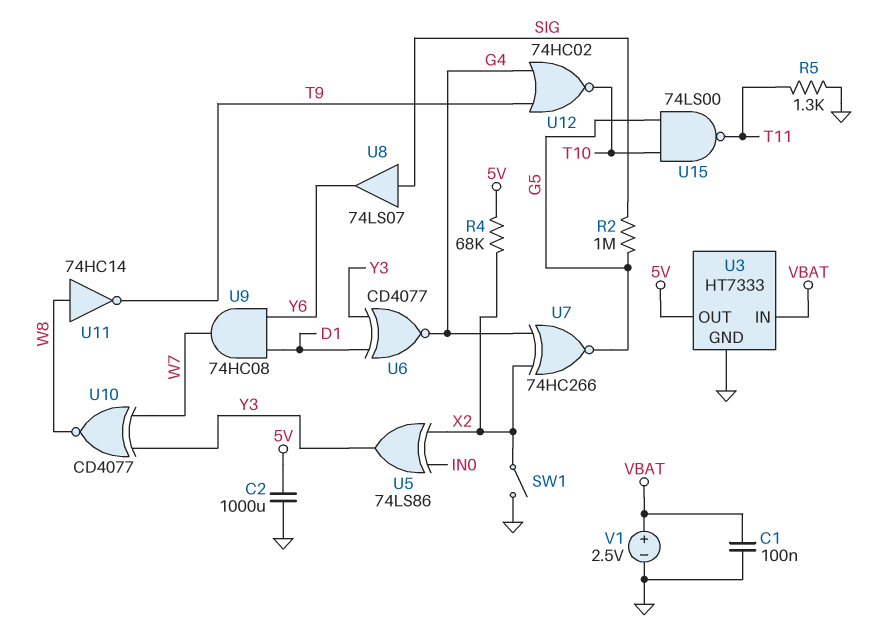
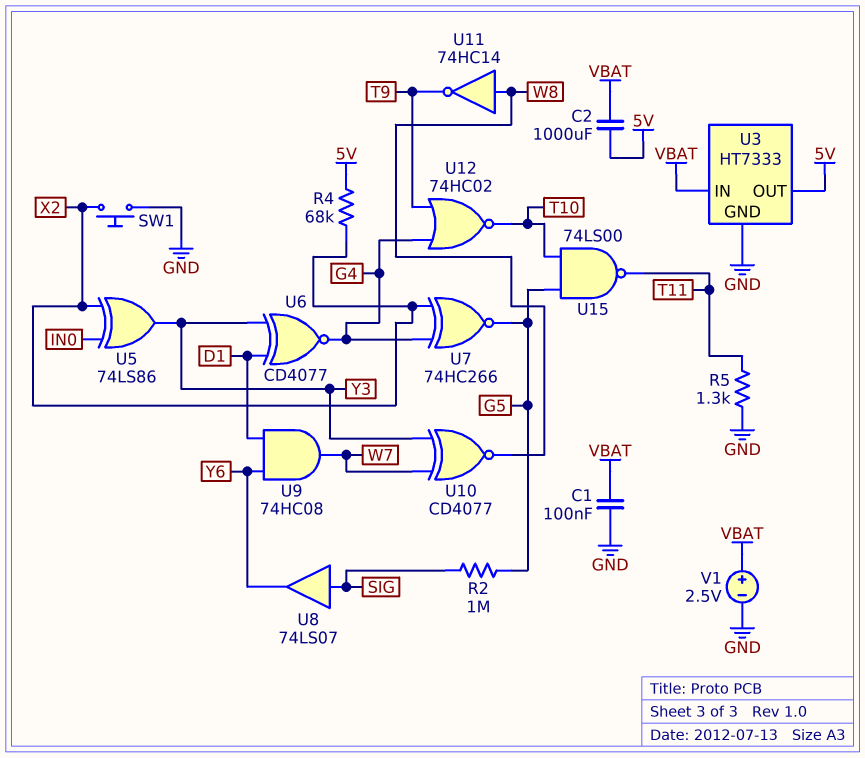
C2: 1000uF (5V, GND) -> 1000uF (5V, VBAT)
SW1: switch (GND, X2) -> button (GND, X2)

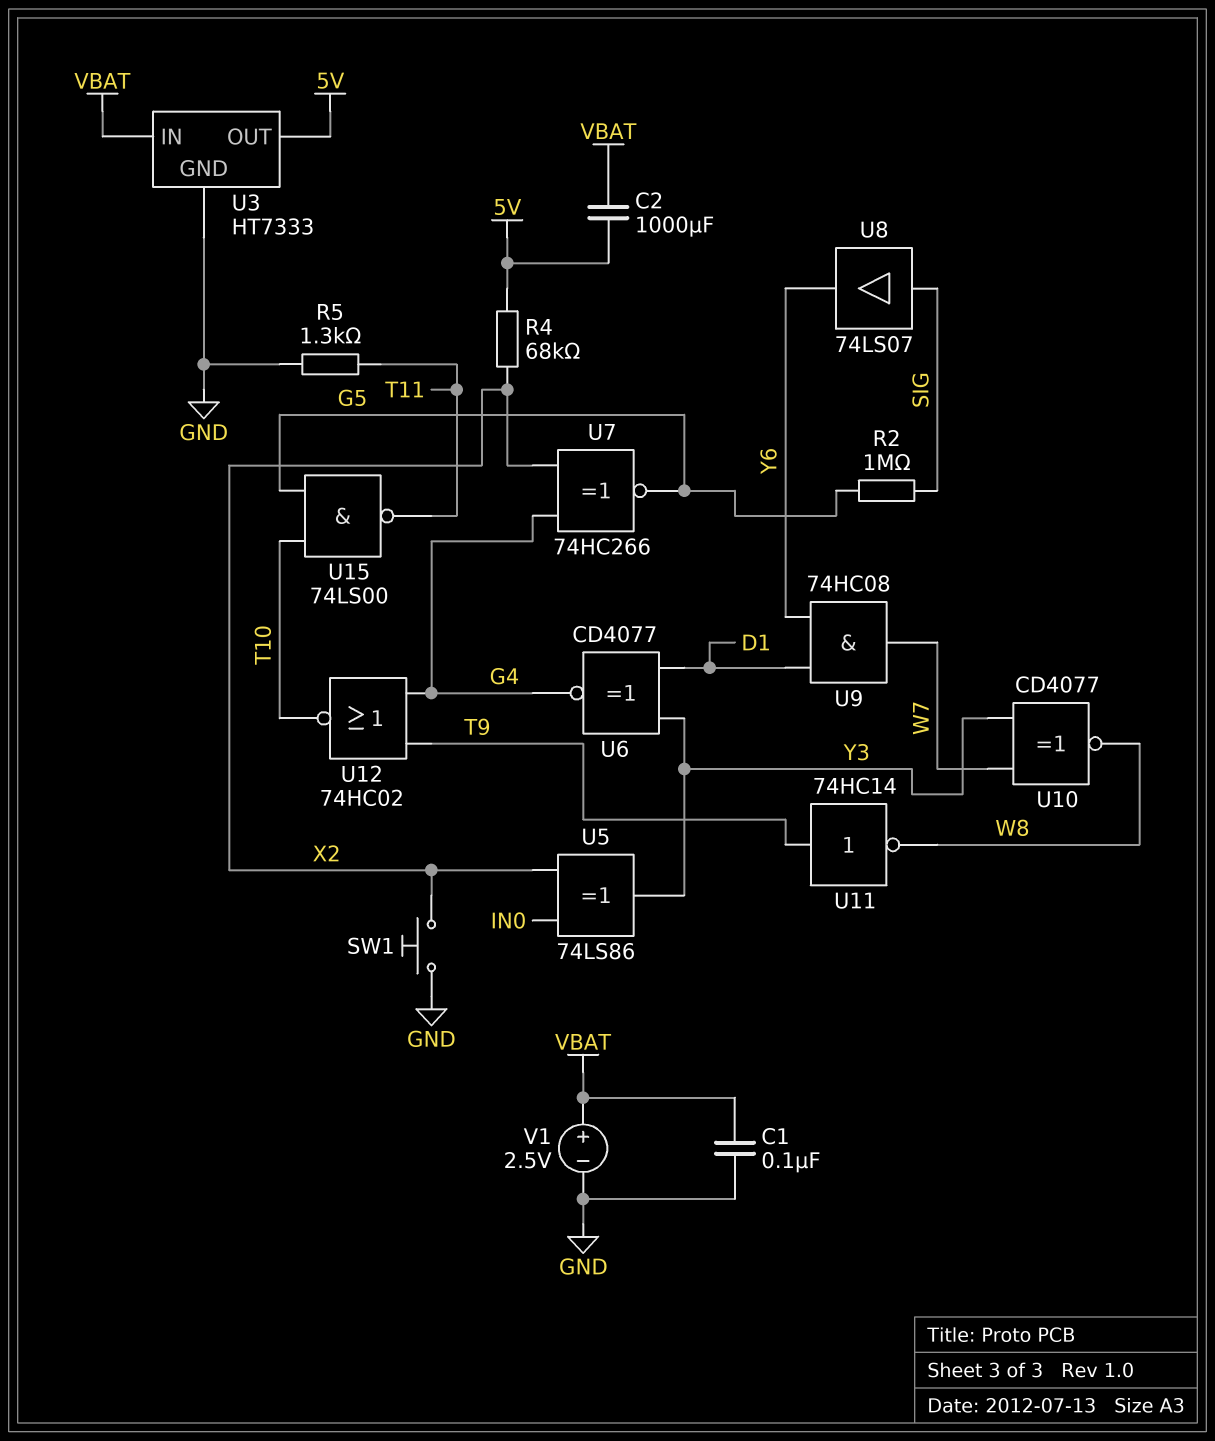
U11: NOT 74HC14 (in W8, out T9) -> NOT 74HC14 (in T9, out W8)

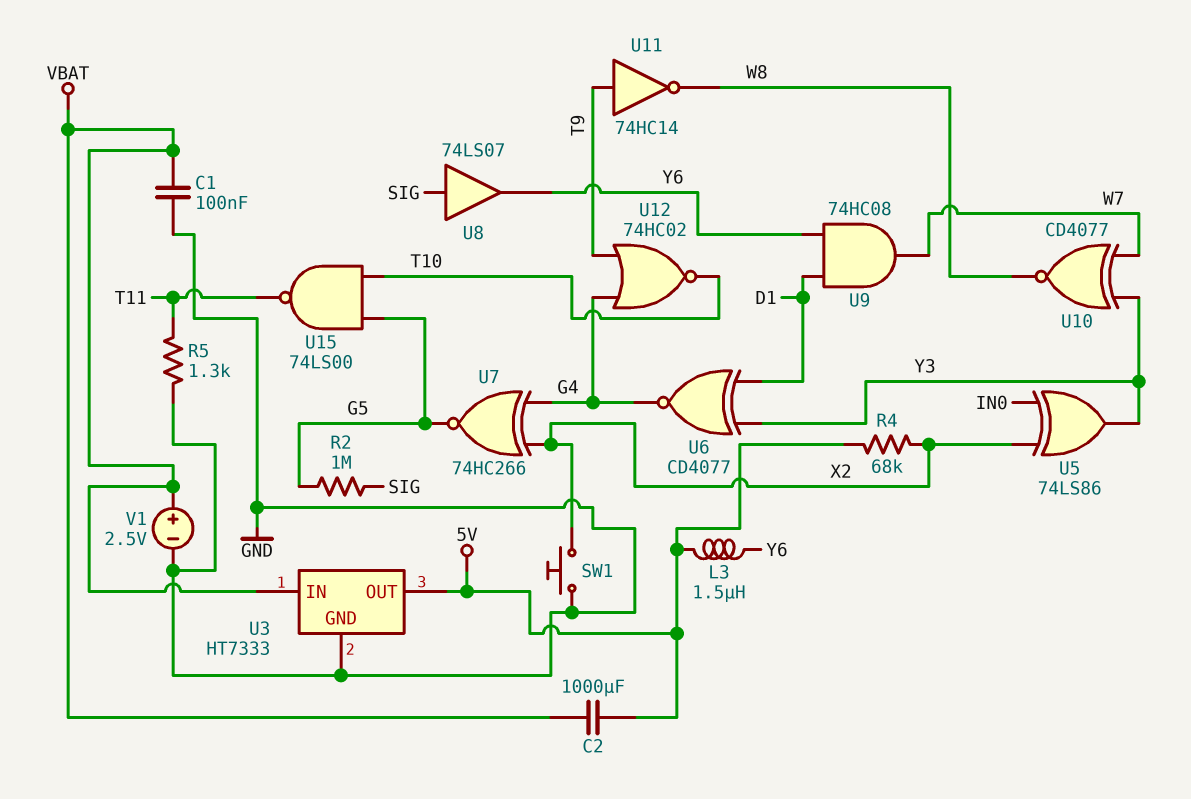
L3: none -> 1.5uH (5V, Y6)

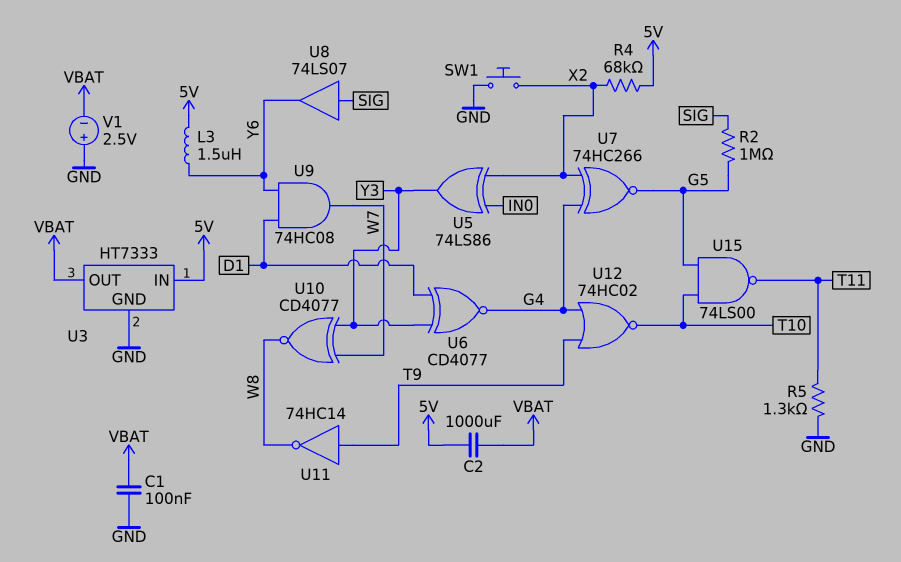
U3 pin IN: VBAT -> 5V
U3 pin OUT: 5V -> VBAT
V1: 2.5V (plus VBAT, minus GND) -> 2.5V (plus GND, minus VBAT)

